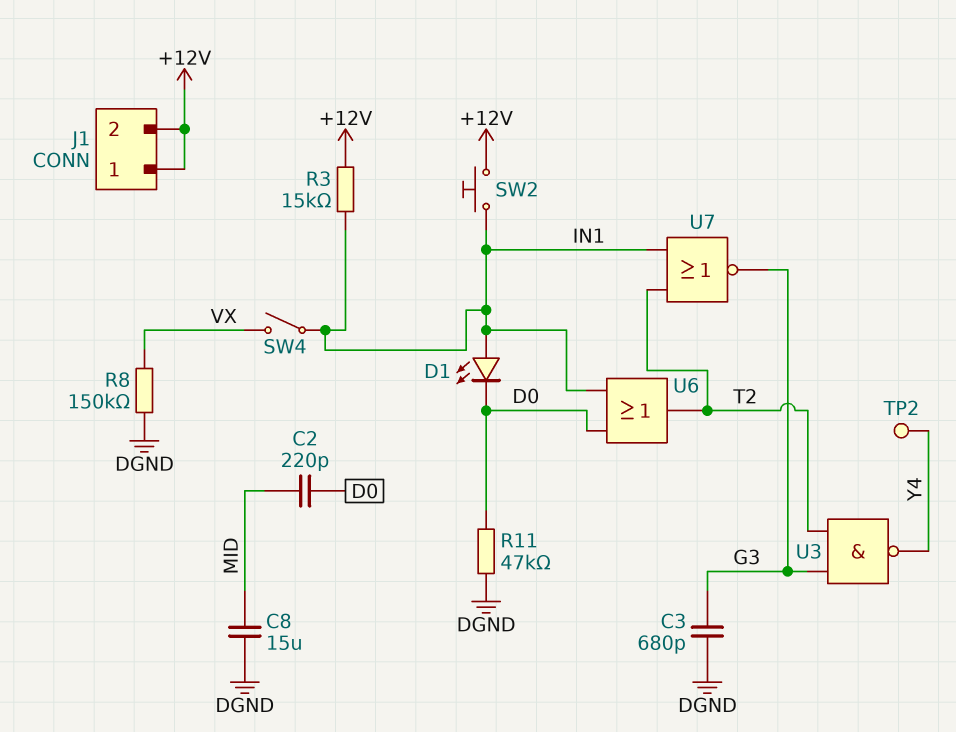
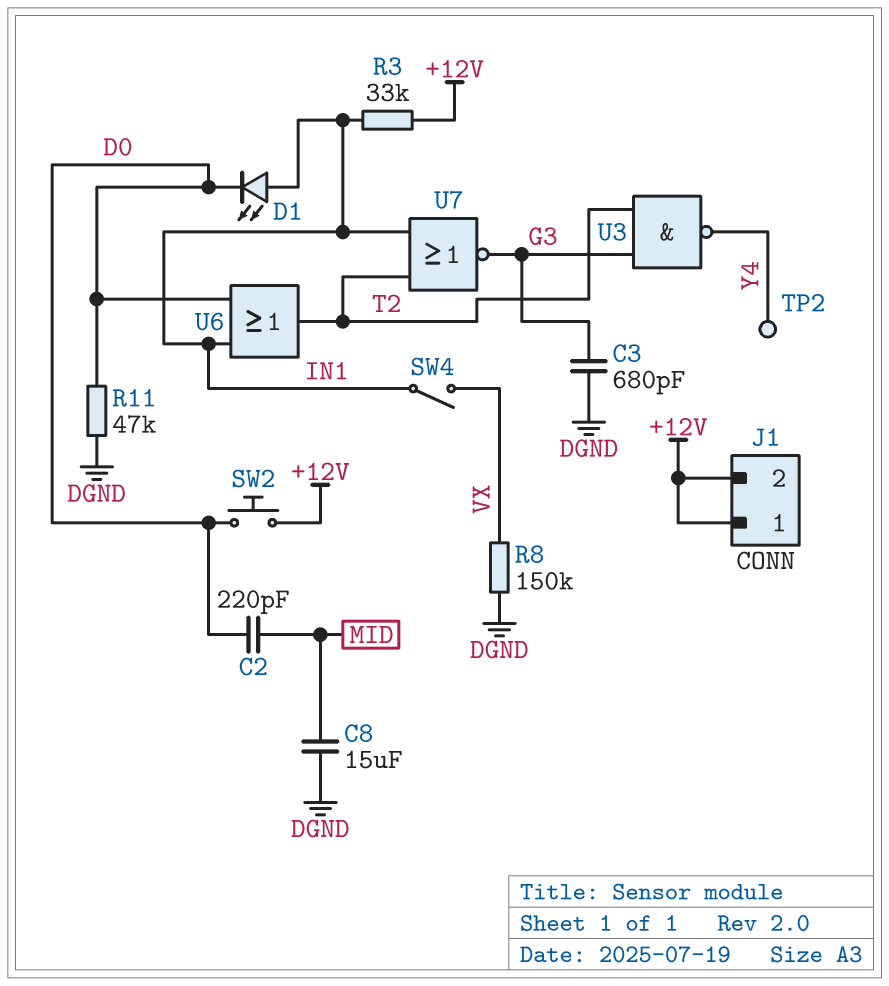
R3: 15k (+12V, IN1) -> 33k (+12V, IN1)
SW2: button (+12V, IN1) -> button (+12V, D0)

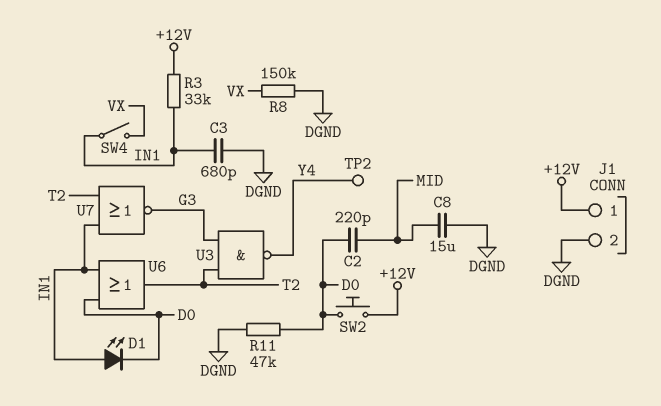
C3: 680pF (DGND, G3) -> 680pF (DGND, IN1)
J1 pin 2: +12V -> DGND

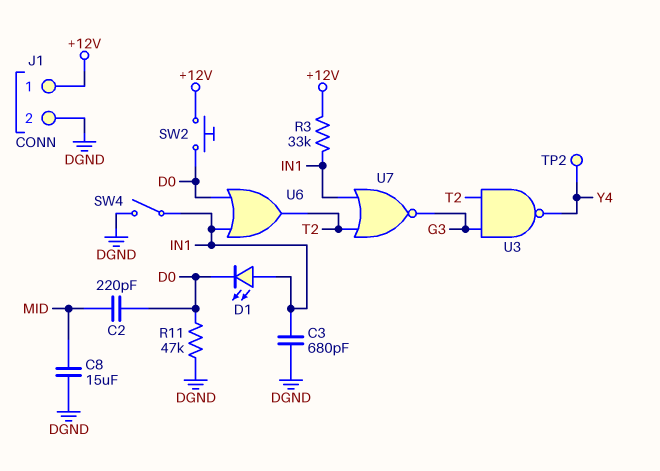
R8: 150k (DGND, VX) -> none
SW4: switch (IN1, VX) -> switch (DGND, IN1)

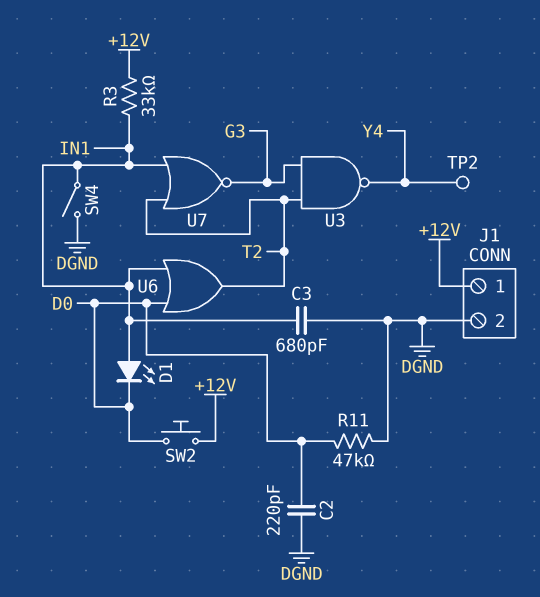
C2: 220pF (D0, MID) -> 220pF (D0, DGND)
C8: 15uF (DGND, MID) -> none

